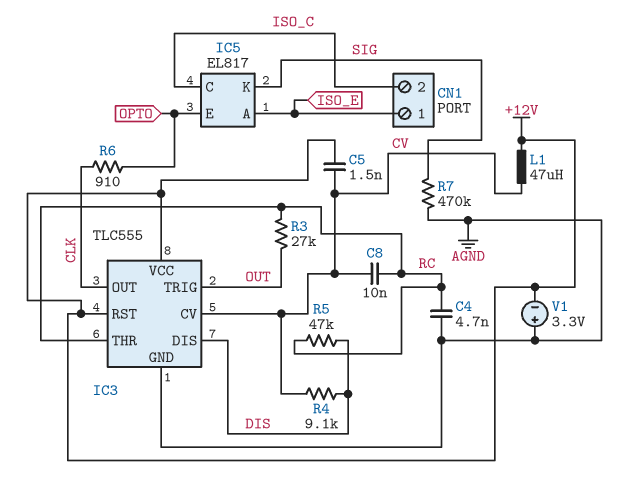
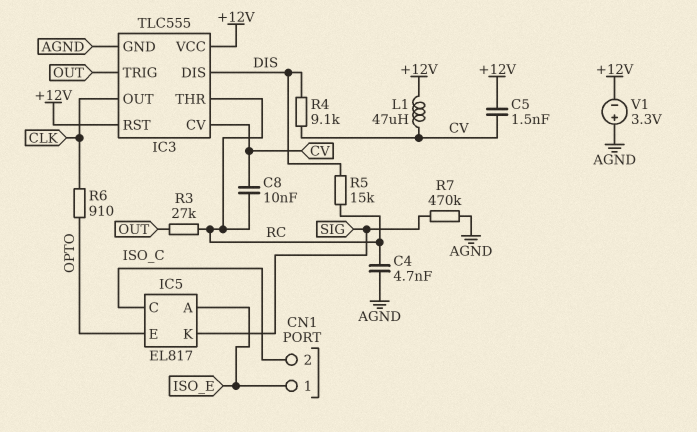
R5: 47k (DIS, RC) -> 15k (DIS, RC)

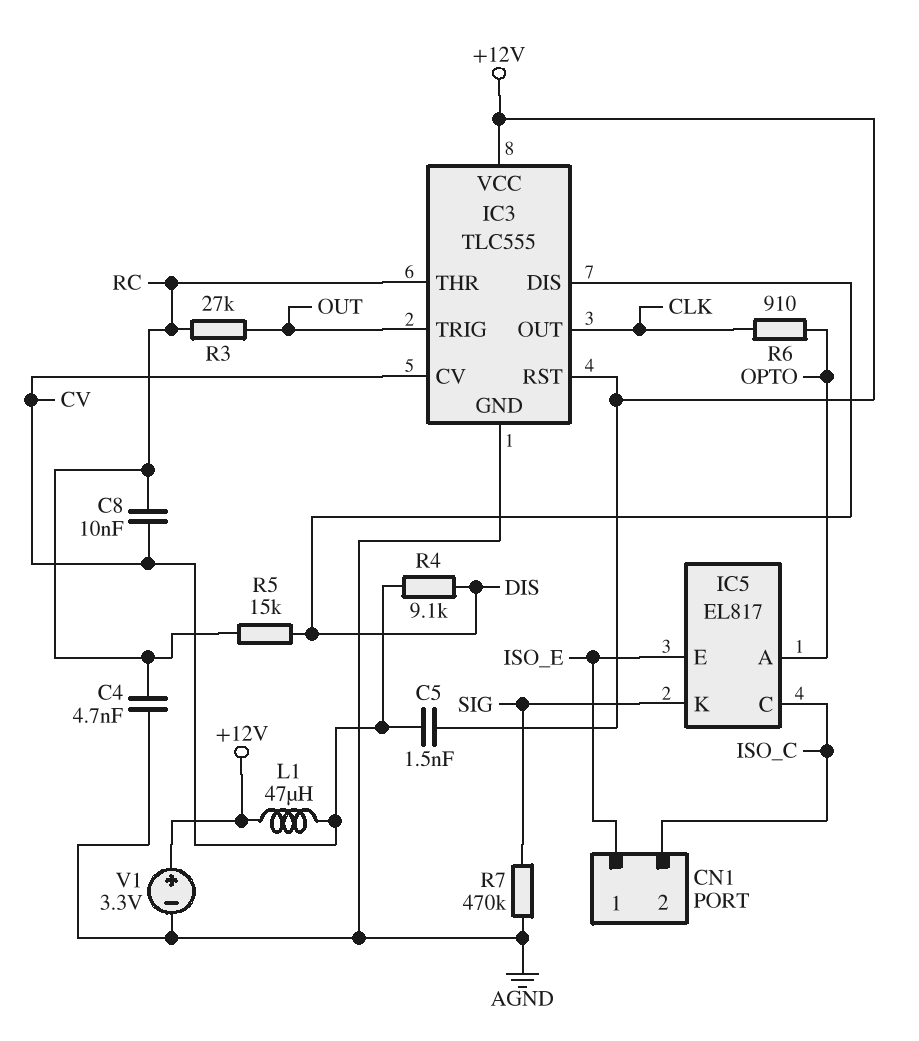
IC5 pin A: ISO_E -> OPTO
IC5 pin E: OPTO -> ISO_E
V1: 3.3V (plus AGND, minus +12V) -> 3.3V (plus +12V, minus AGND)

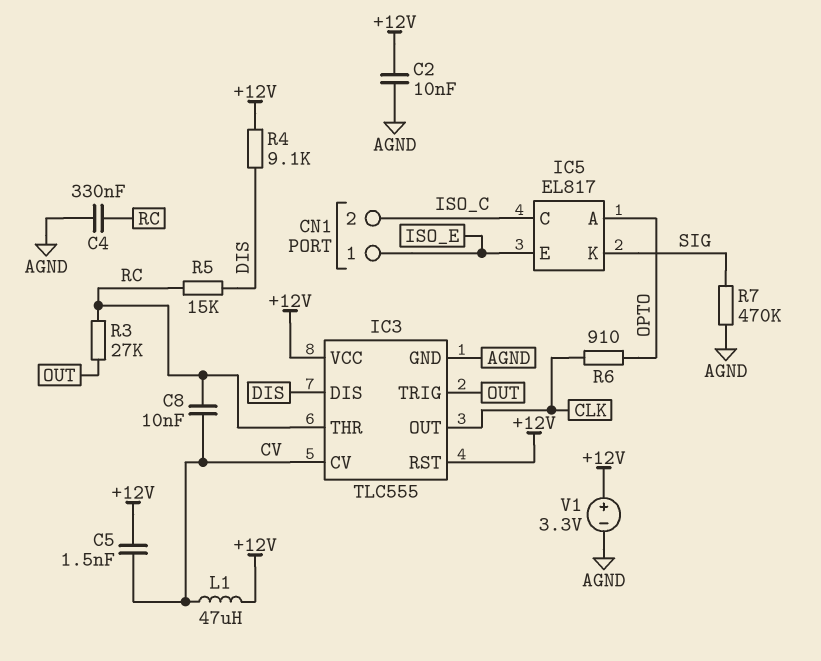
C2: none -> 10nF (+12V, AGND)
C4: 4.7nF (AGND, RC) -> 330nF (AGND, RC)
R4: 9.1k (CV, DIS) -> 9.1k (+12V, DIS)

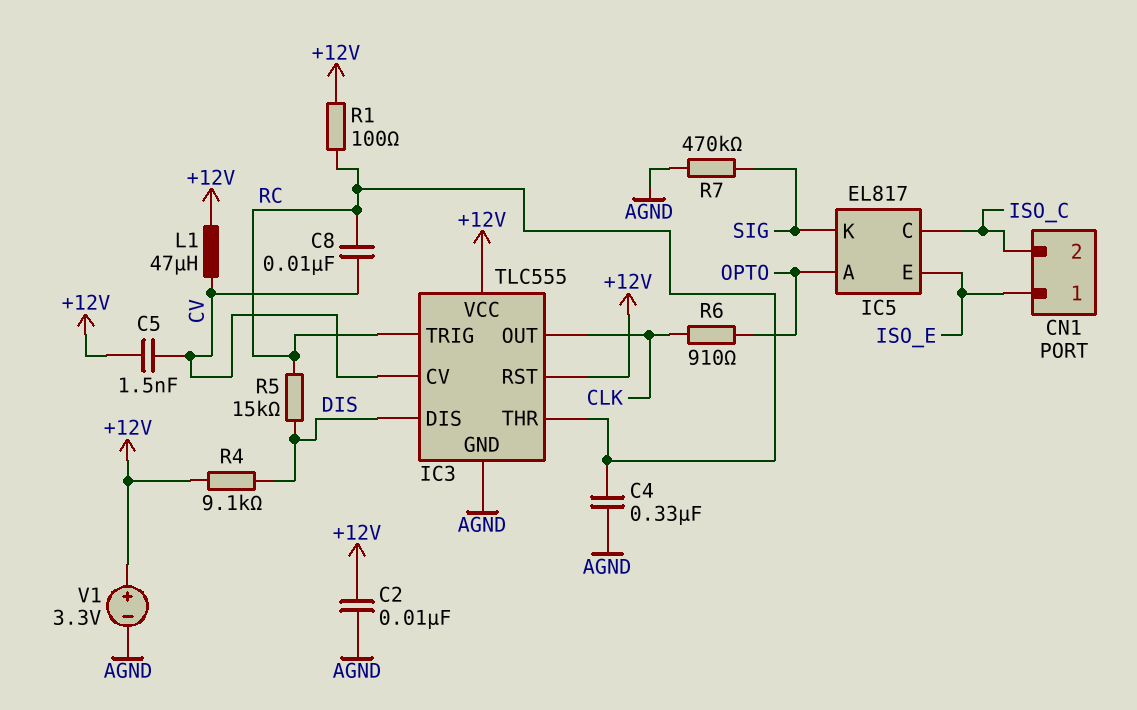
IC3 pin TRIG: OUT -> RC
R1: none -> 100 (+12V, RC)
R3: 27k (OUT, RC) -> none

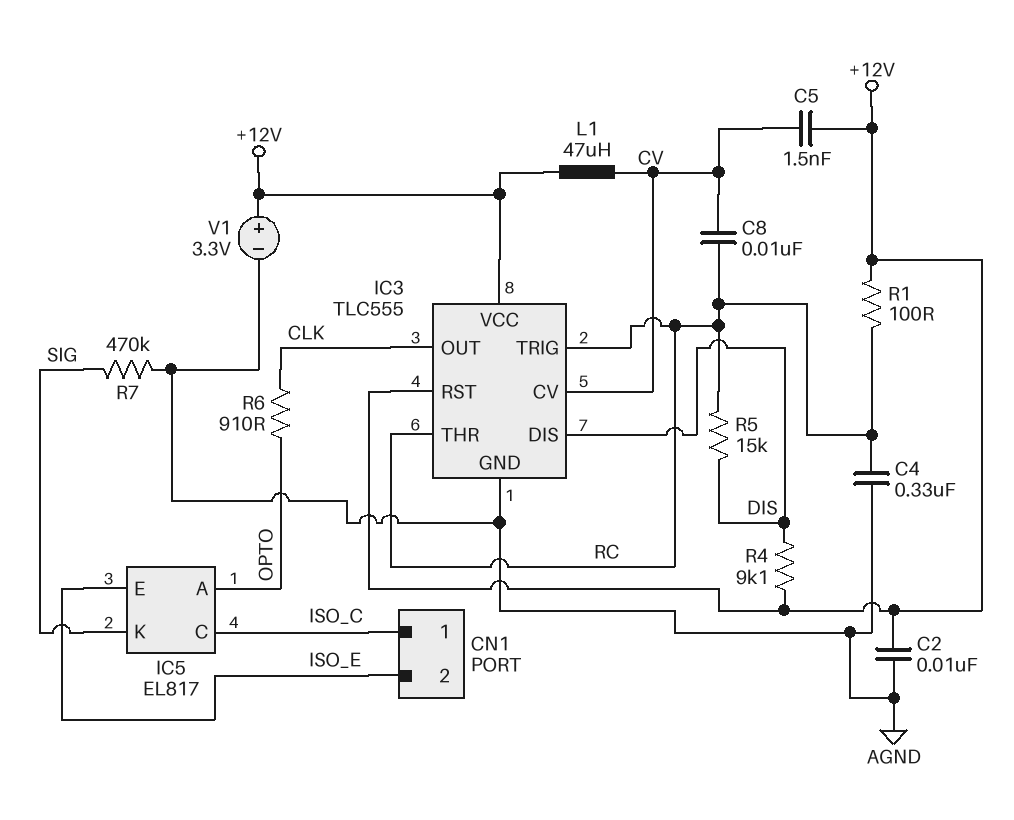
CN1 pin 1: ISO_E -> ISO_C
CN1 pin 2: ISO_C -> ISO_E

